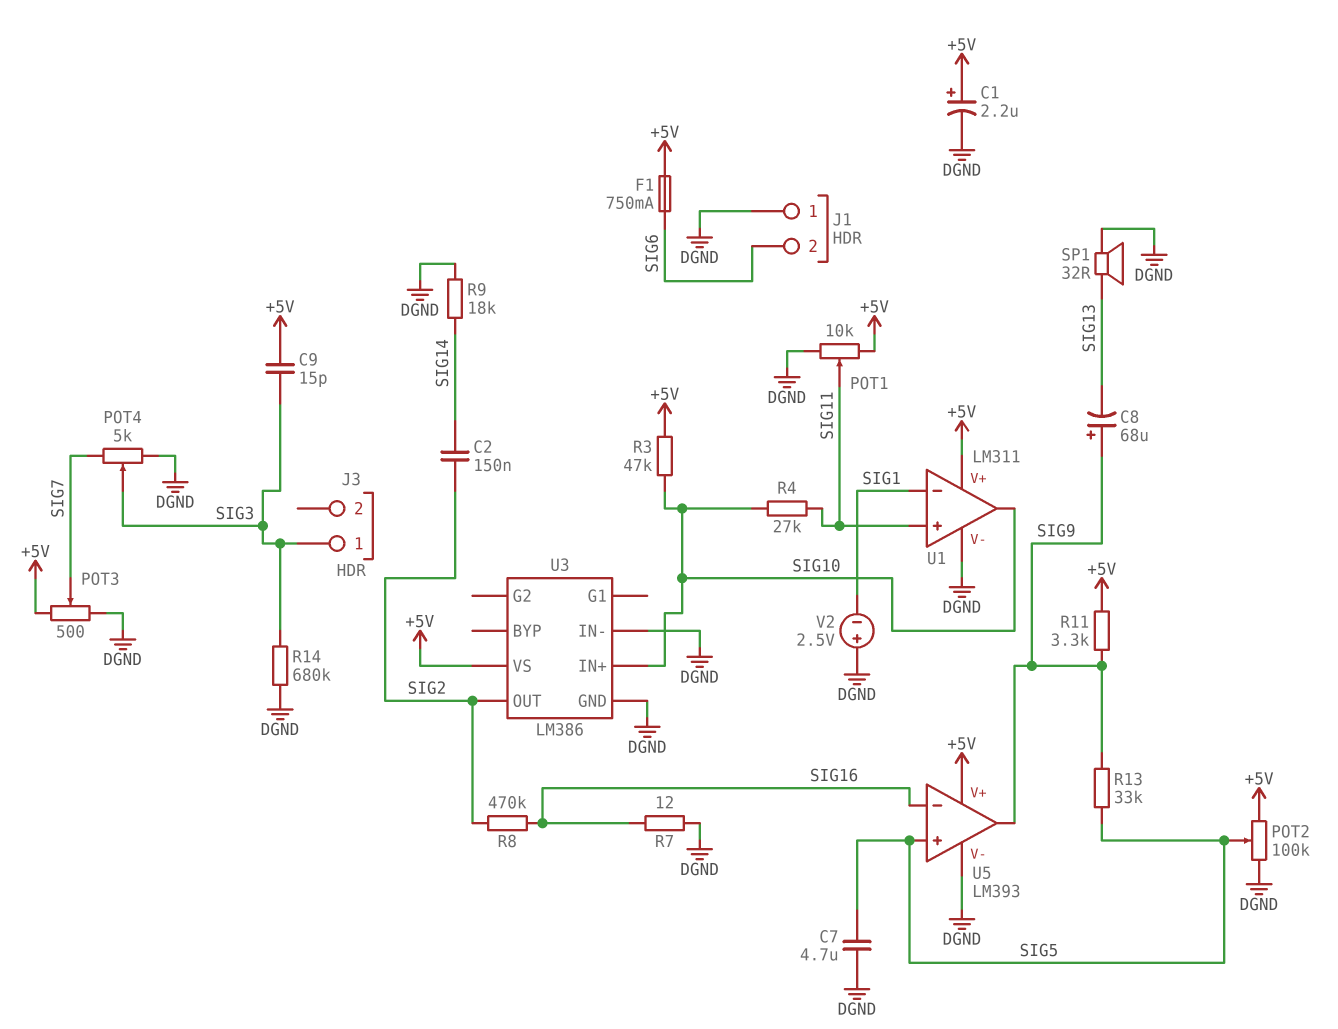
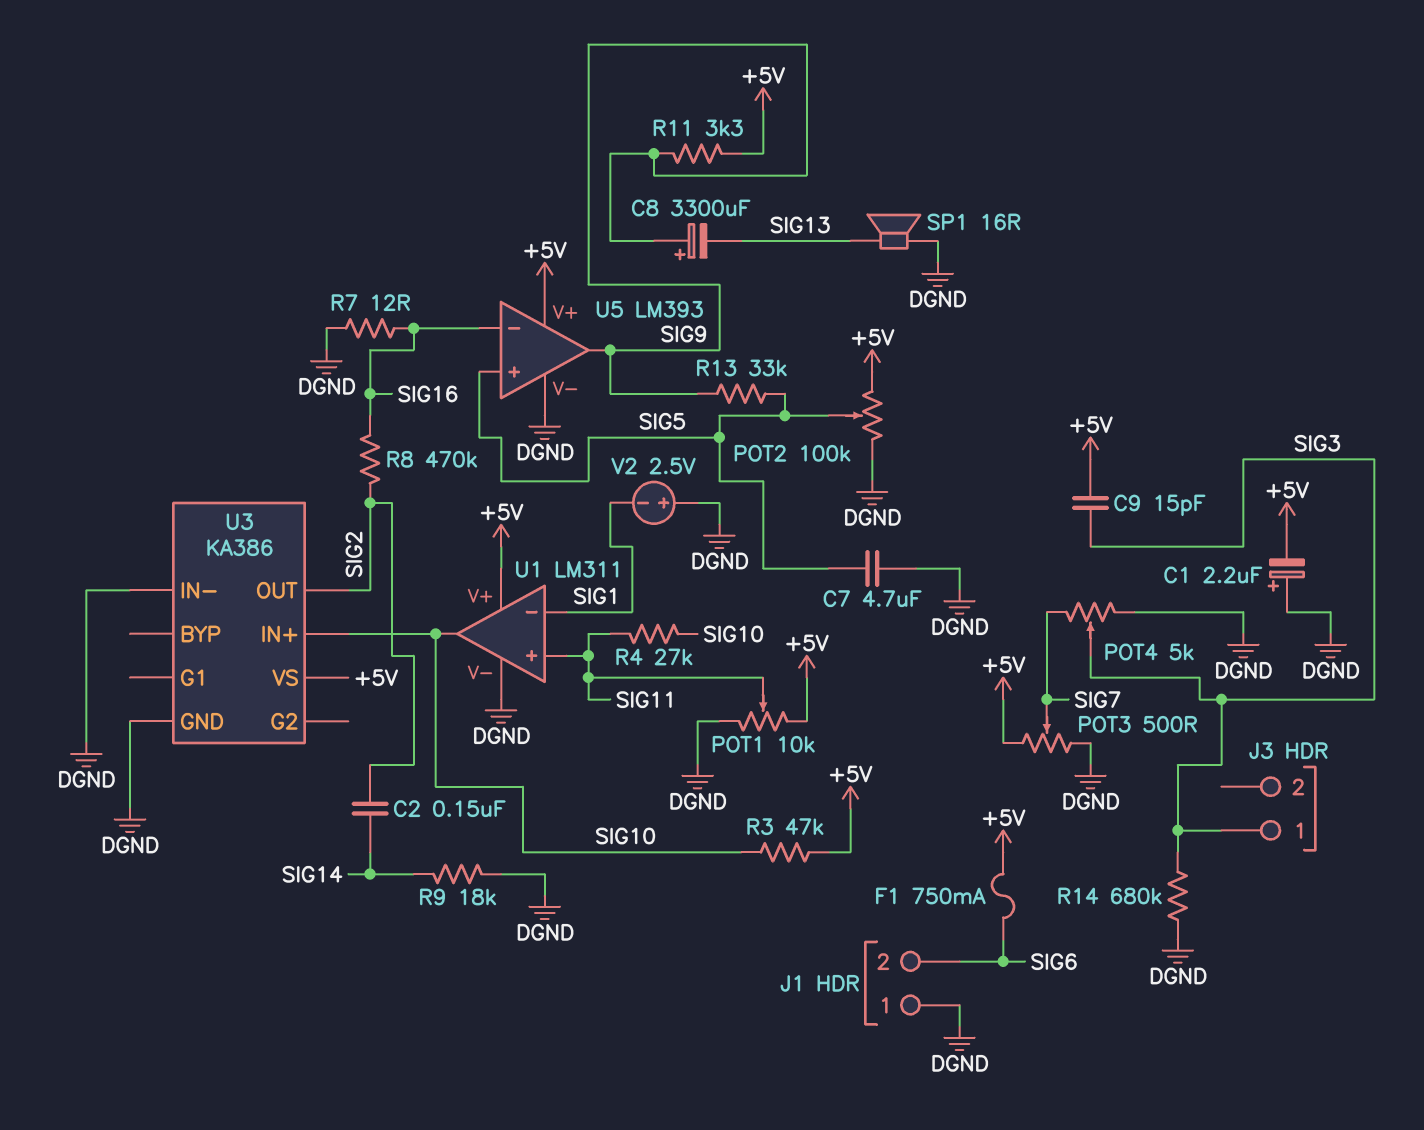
C1: 2.2uF (plus +5V, minus DGND) -> 2.2uF (plus DGND, minus +5V)
C8: 68uF (plus SIG9, minus SIG13) -> 3300uF (plus SIG9, minus SIG13)
SP1: speaker 32R (DGND, SIG13) -> speaker 16R (DGND, SIG13)
U3: LM386 -> KA386

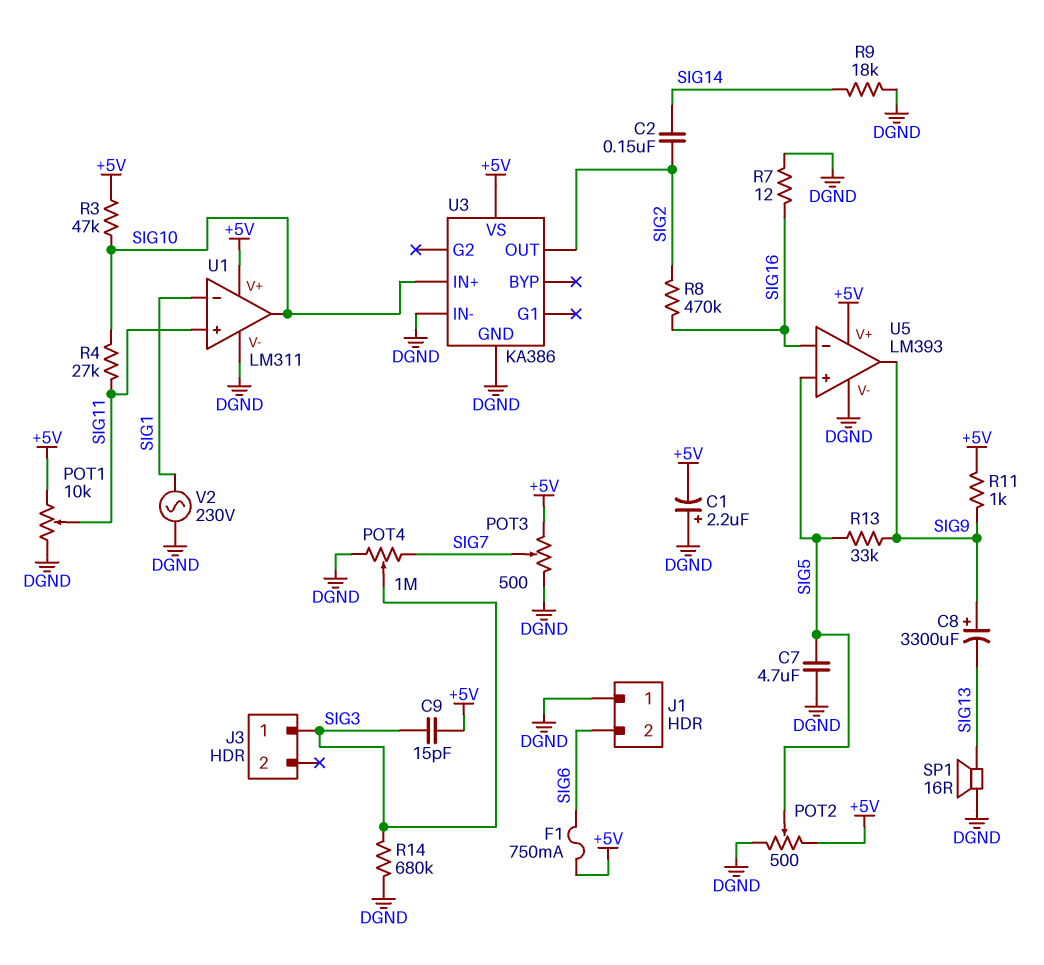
POT2: 100k (+5V, DGND, wiper SIG5) -> 500 (+5V, DGND, wiper SIG5)
POT4: 5k (DGND, SIG7, wiper SIG3) -> 1M (DGND, SIG7, wiper SIG3)
R11: 3.3k (+5V, SIG9) -> 1k (+5V, SIG9)
V2: 2.5V (plus DGND, minus SIG1) -> AC 230V (DGND, SIG1)

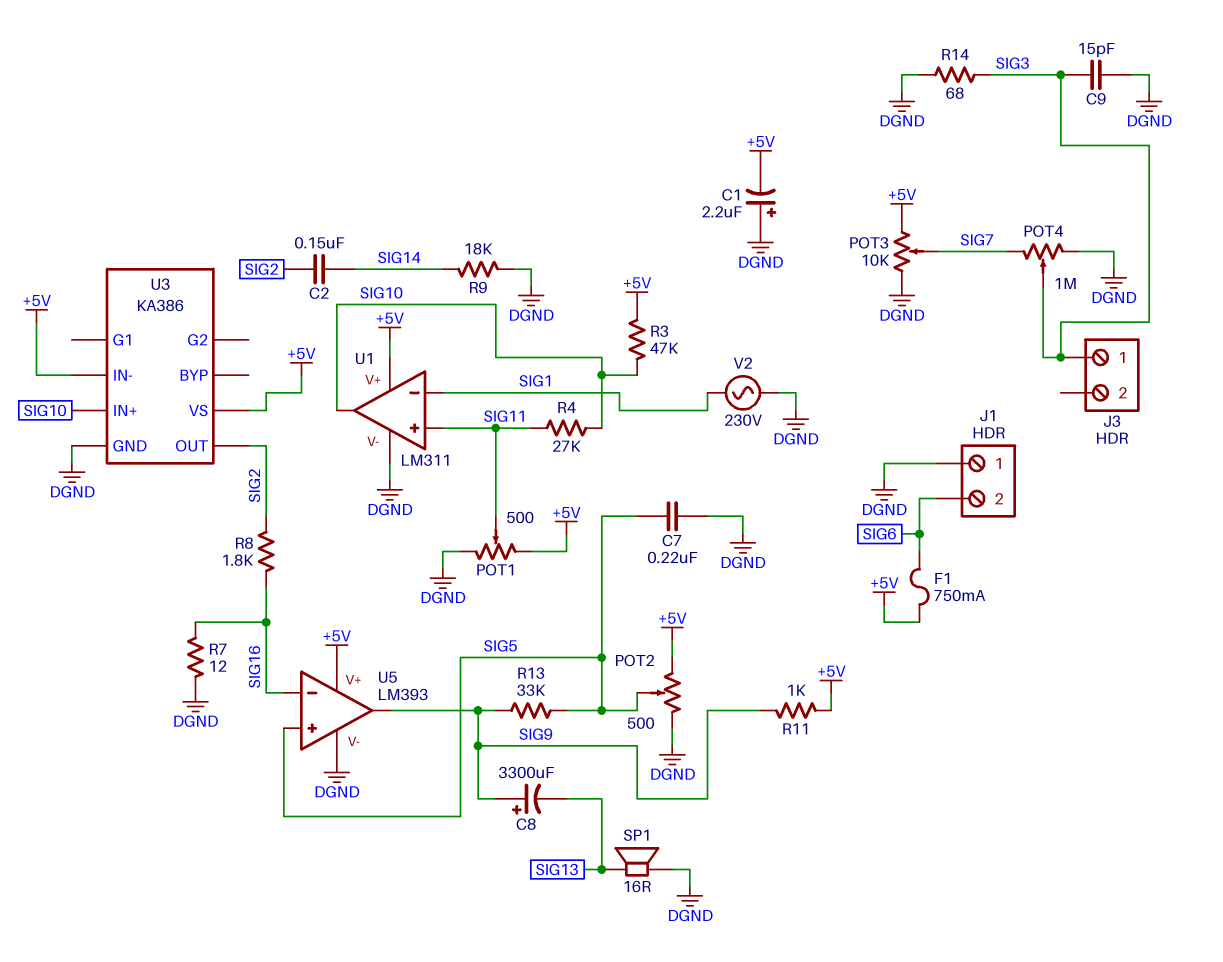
C7: 4.7uF (DGND, SIG5) -> 220nF (DGND, SIG5)
C9: 15pF (+5V, SIG3) -> 15pF (DGND, SIG3)
POT1: 10k (+5V, DGND, wiper SIG11) -> 500 (+5V, DGND, wiper SIG11)
POT3: 500 (+5V, DGND, wiper SIG7) -> 10k (+5V, DGND, wiper SIG7)
R8: 470k (SIG2, SIG16) -> 1.8k (SIG2, SIG16)
R14: 680k (DGND, SIG3) -> 68 (DGND, SIG3)
U3 pin IN-: DGND -> +5V

